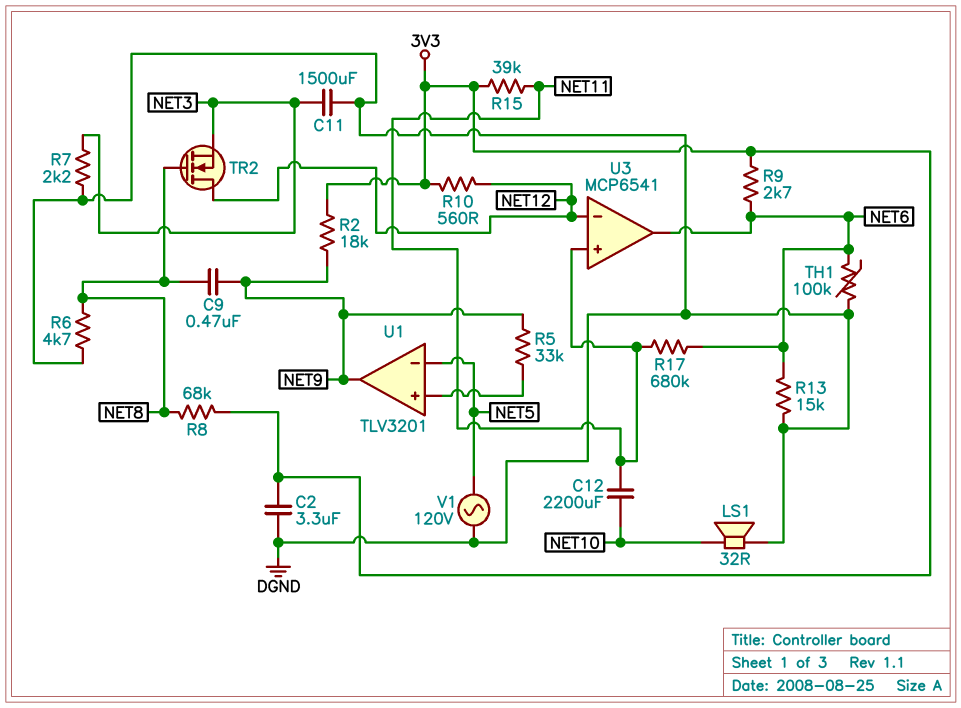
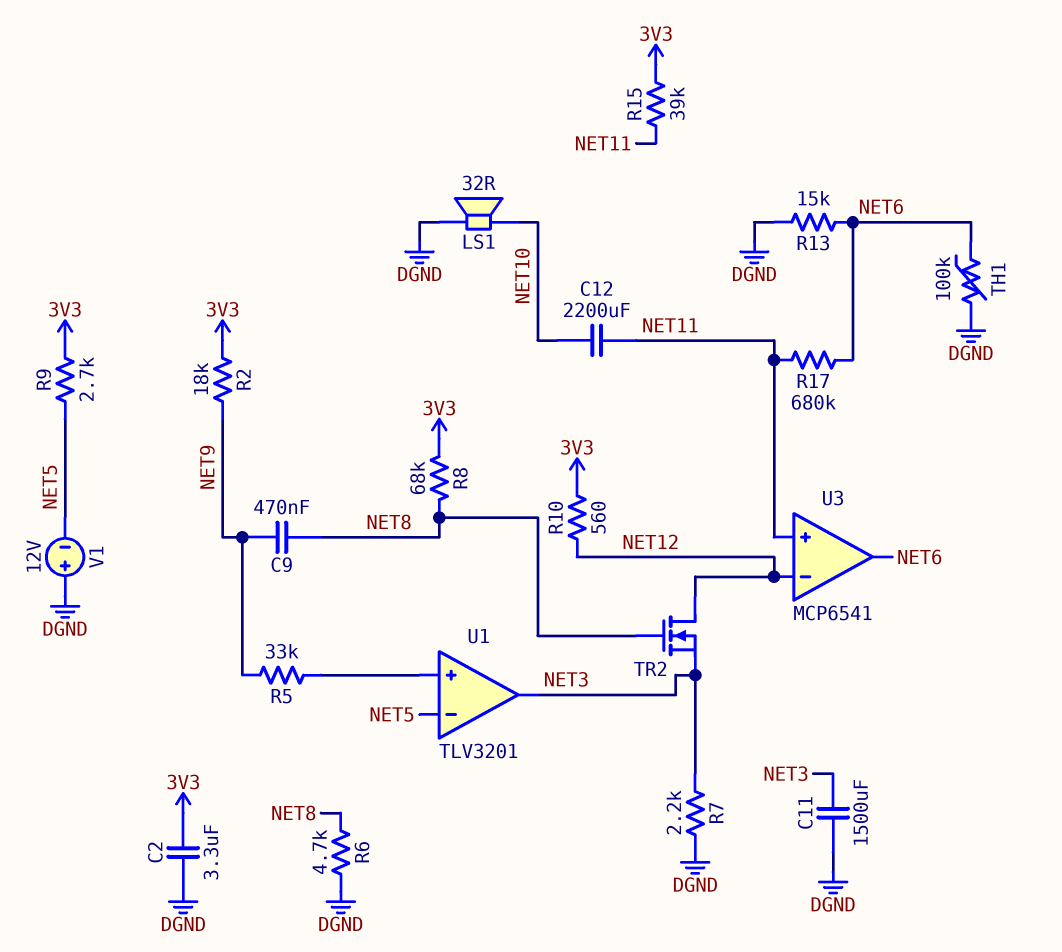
R9: 2.7k (3V3, NET6) -> 2.7k (3V3, NET5)
U1 pin out: NET9 -> NET3
V1: AC 120V (DGND, NET5) -> 12V (plus DGND, minus NET5)

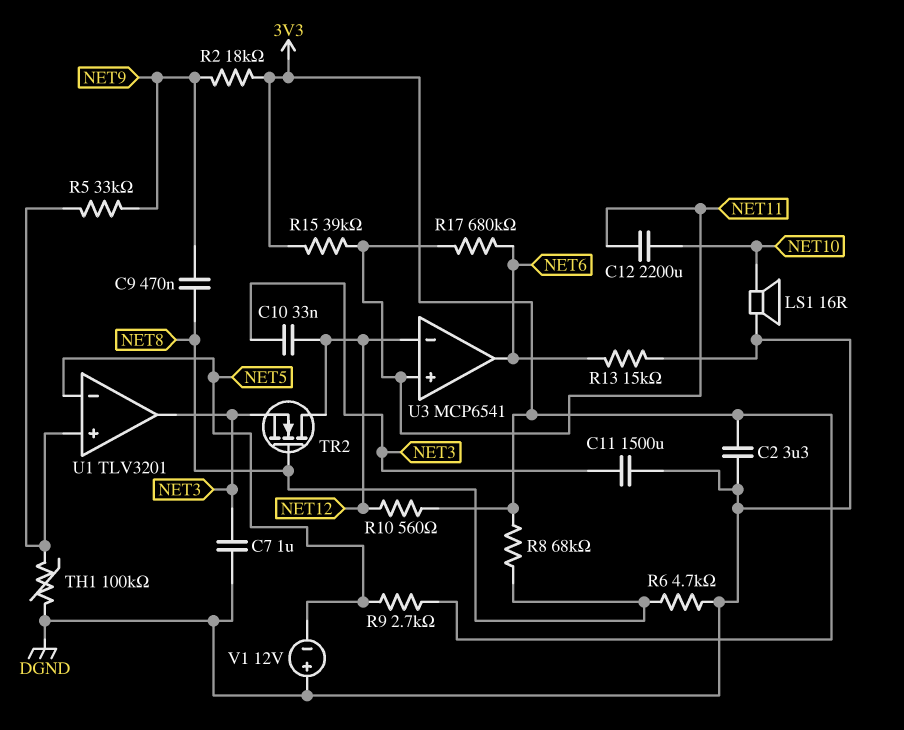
C7: none -> 1uF (DGND, NET3)
C10: none -> 33nF (NET3, NET12)
LS1: speaker 32R (DGND, NET10) -> speaker 16R (DGND, NET10)
R7: 2.2k (DGND, NET3) -> none
TH1: 100k (DGND, NET6) -> 100k (DGND, U1/in+)

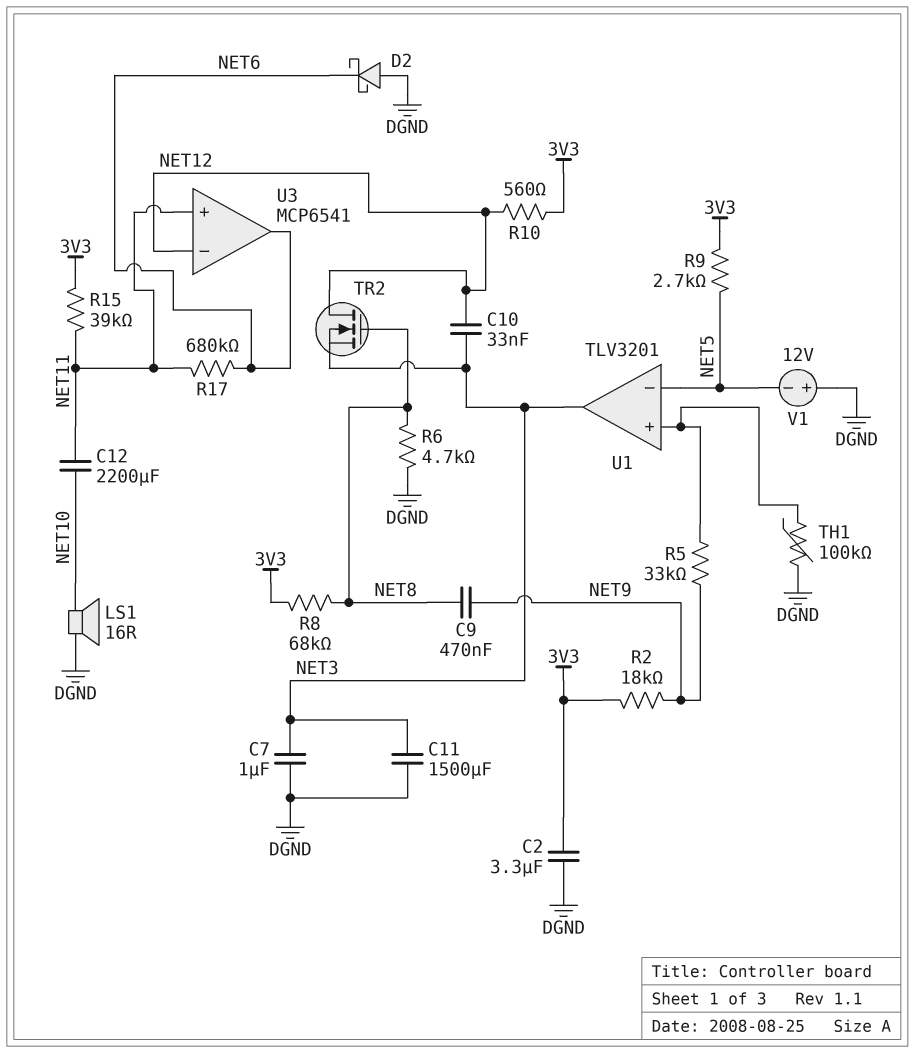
D2: none -> schottky (A DGND, K NET6)
R13: 15k (DGND, NET6) -> none

